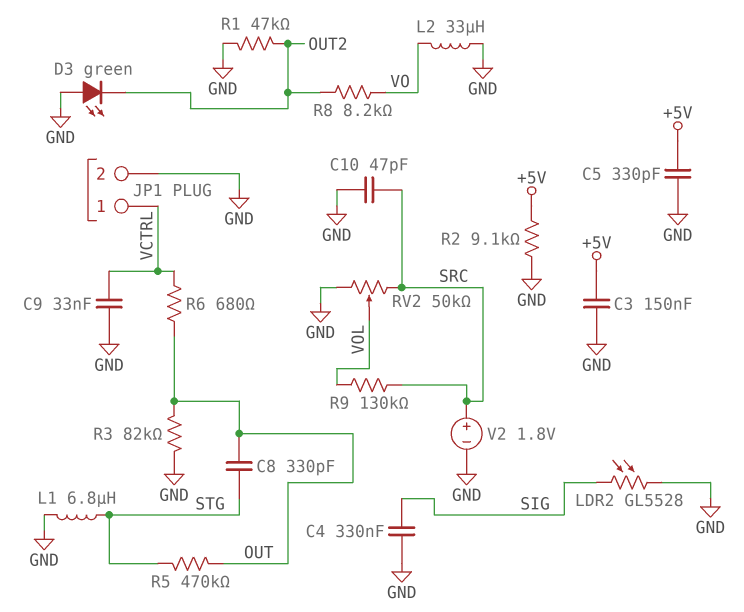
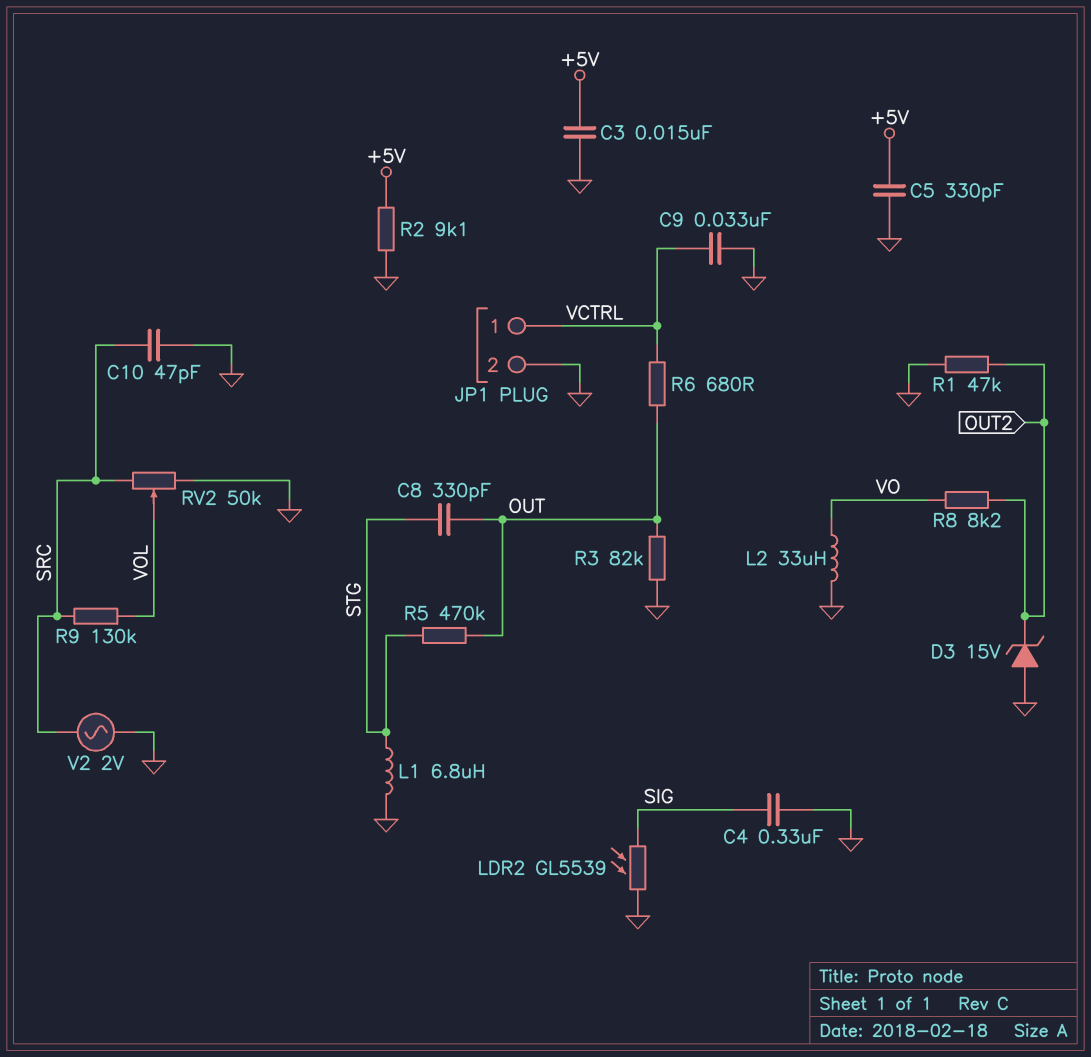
C3: 150nF (+5V, GND) -> 15nF (+5V, GND)
D3: LED green (A GND, K OUT2) -> zener 15V (A GND, K OUT2)
LDR2: GL5528 (GND, SIG) -> GL5539 (GND, SIG)
V2: 1.8V (plus SRC, minus GND) -> AC 2V (GND, SRC)

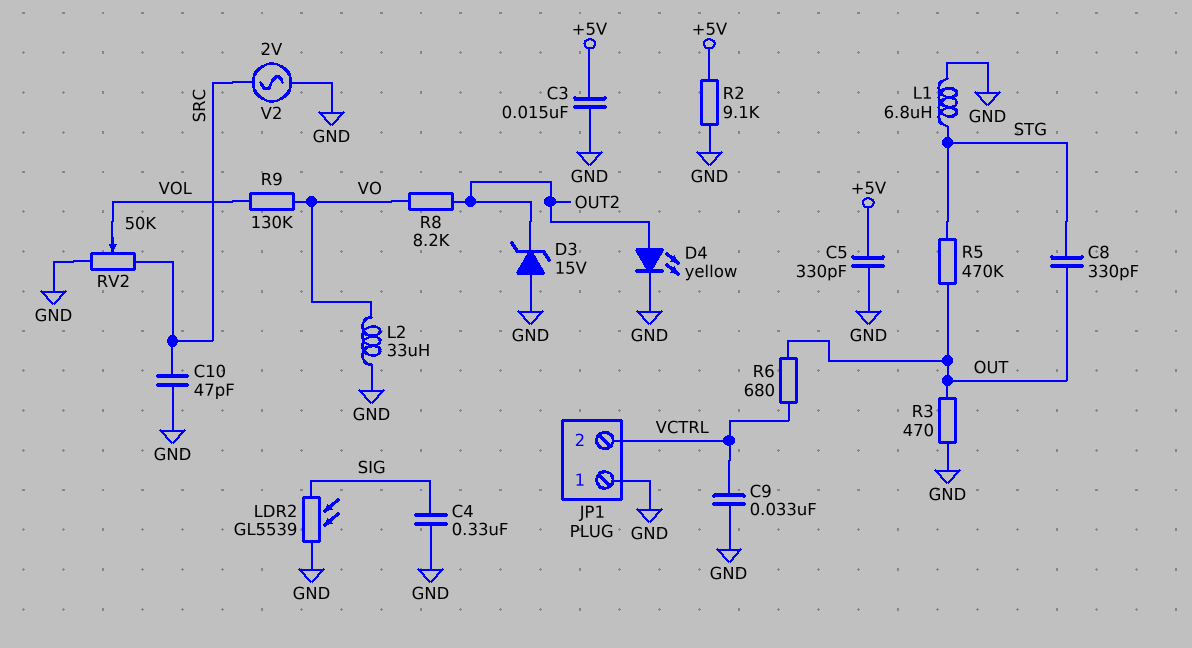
D4: none -> LED yellow (A OUT2, K GND)
JP1 pin 1: VCTRL -> GND
JP1 pin 2: GND -> VCTRL
R1: 47k (GND, OUT2) -> none
R3: 82k (GND, OUT) -> 470 (GND, OUT)
R9: 130k (SRC, VOL) -> 130k (VO, VOL)

